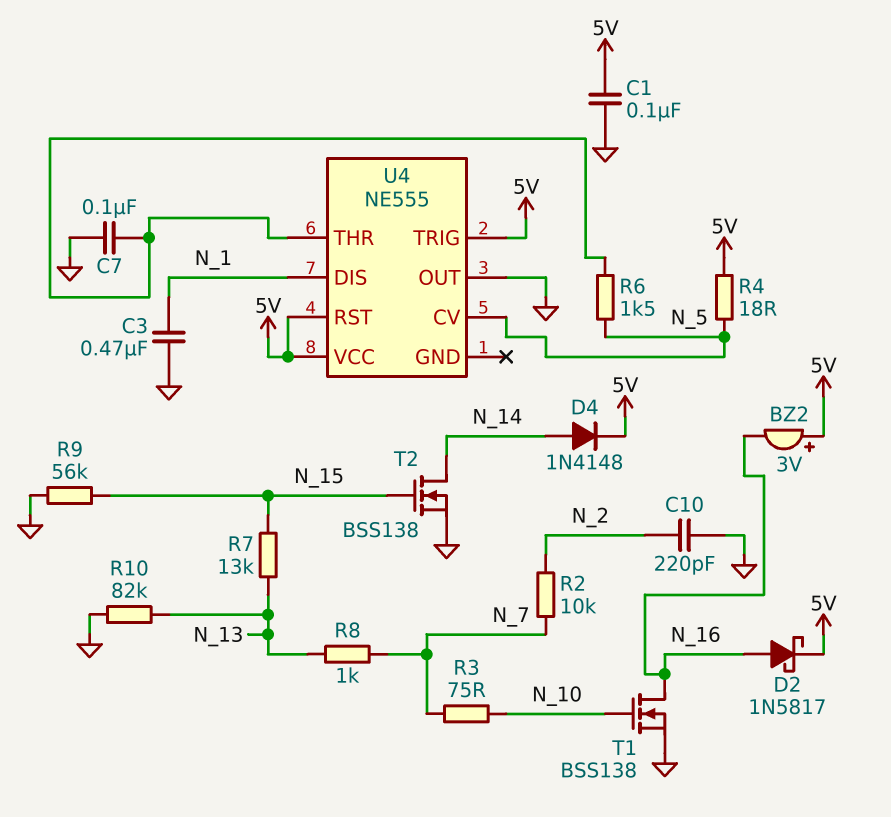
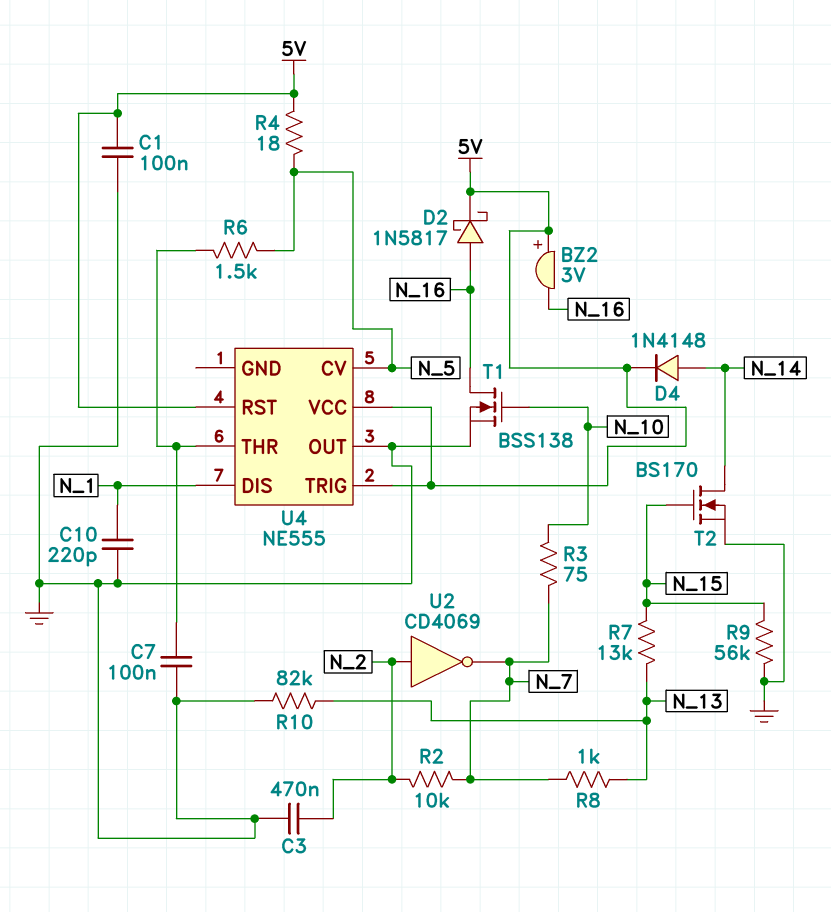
C3: 470nF (GND, N_1) -> 470nF (GND, N_2)
C10: 220pF (GND, N_2) -> 220pF (GND, N_1)
T2: NMOS BSS138 (G N_15, D N_14, S GND) -> NMOS BS170 (G N_15, D N_14, S GND)
U2: none -> NOT CD4069 (in N_2, out N_7)

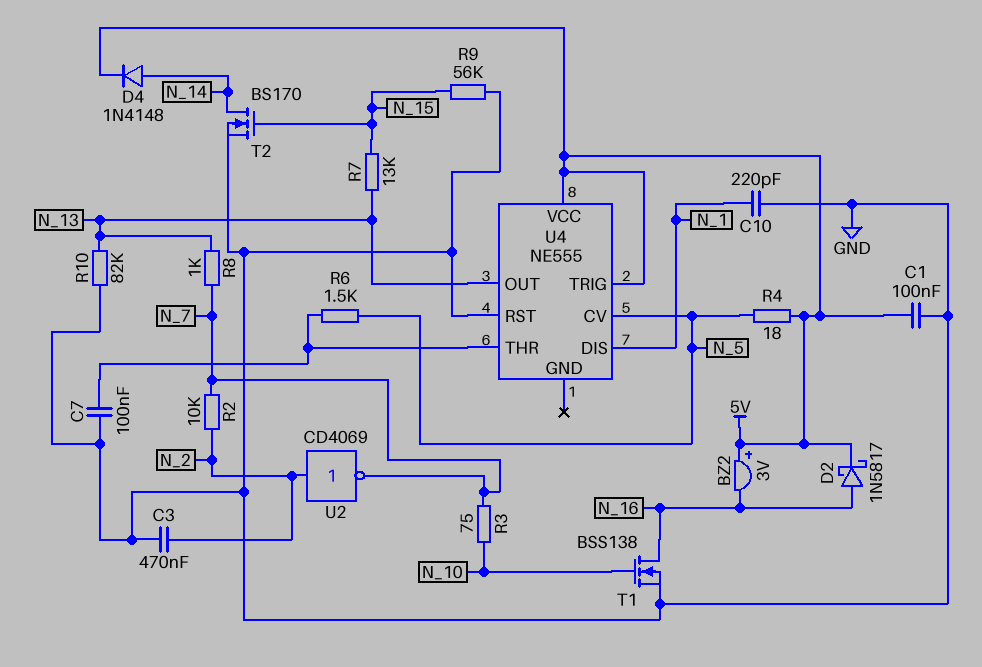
U4 pin OUT: GND -> N_13
U4 pin RST: 5V -> GND

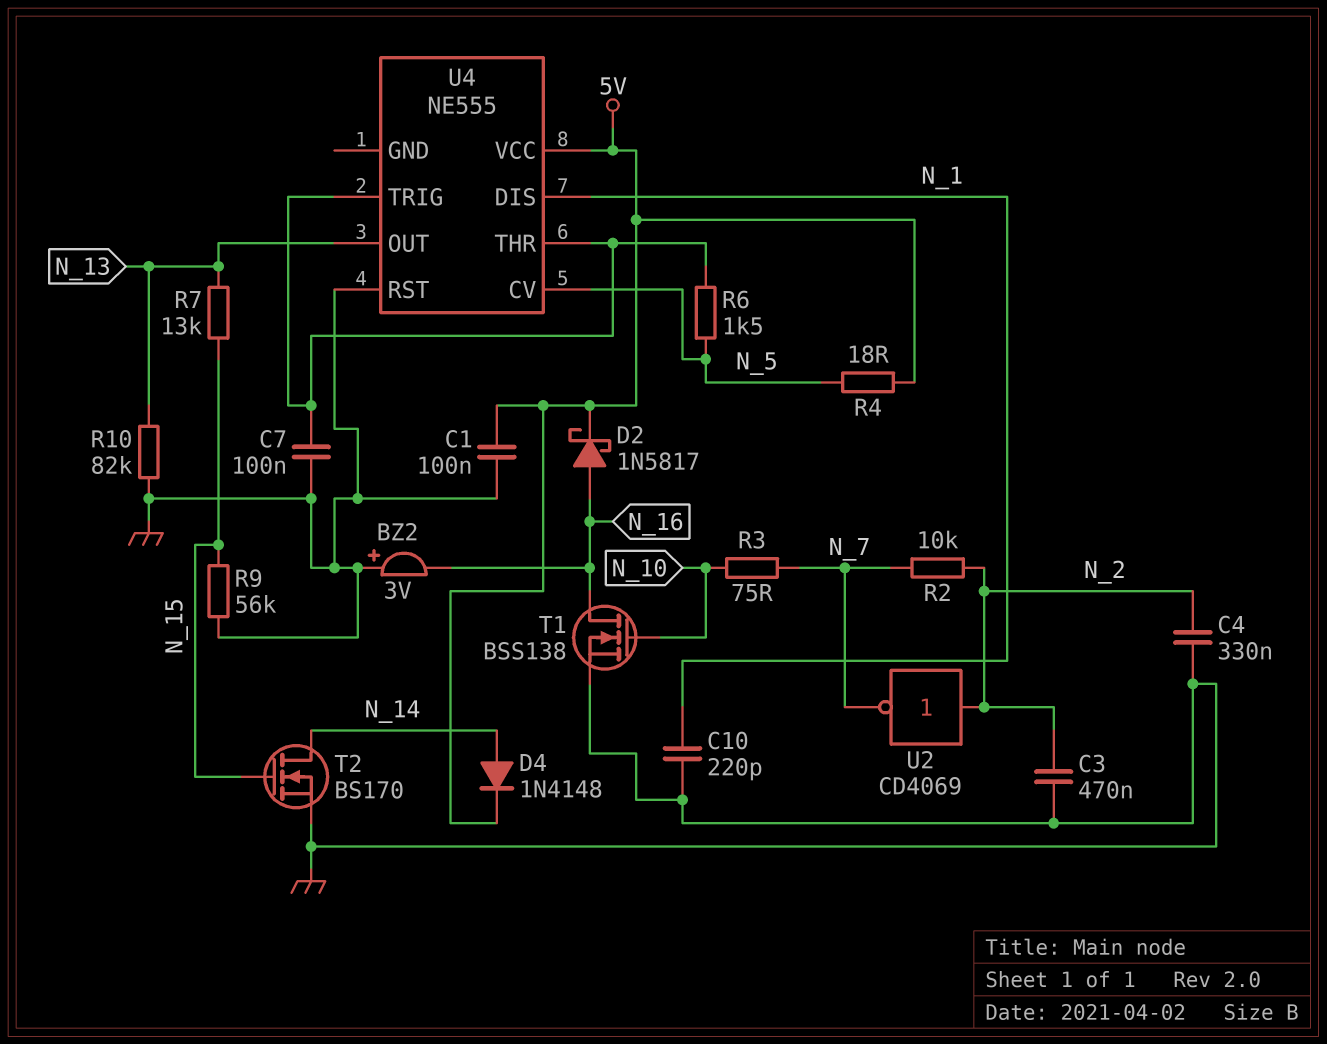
BZ2: buzzer 3V (plus 5V, minus N_16) -> buzzer 3V (plus GND, minus N_16)
C4: none -> 330nF (GND, N_2)
R8: 1k (N_7, N_13) -> none
U4 pin TRIG: 5V -> U4/THR

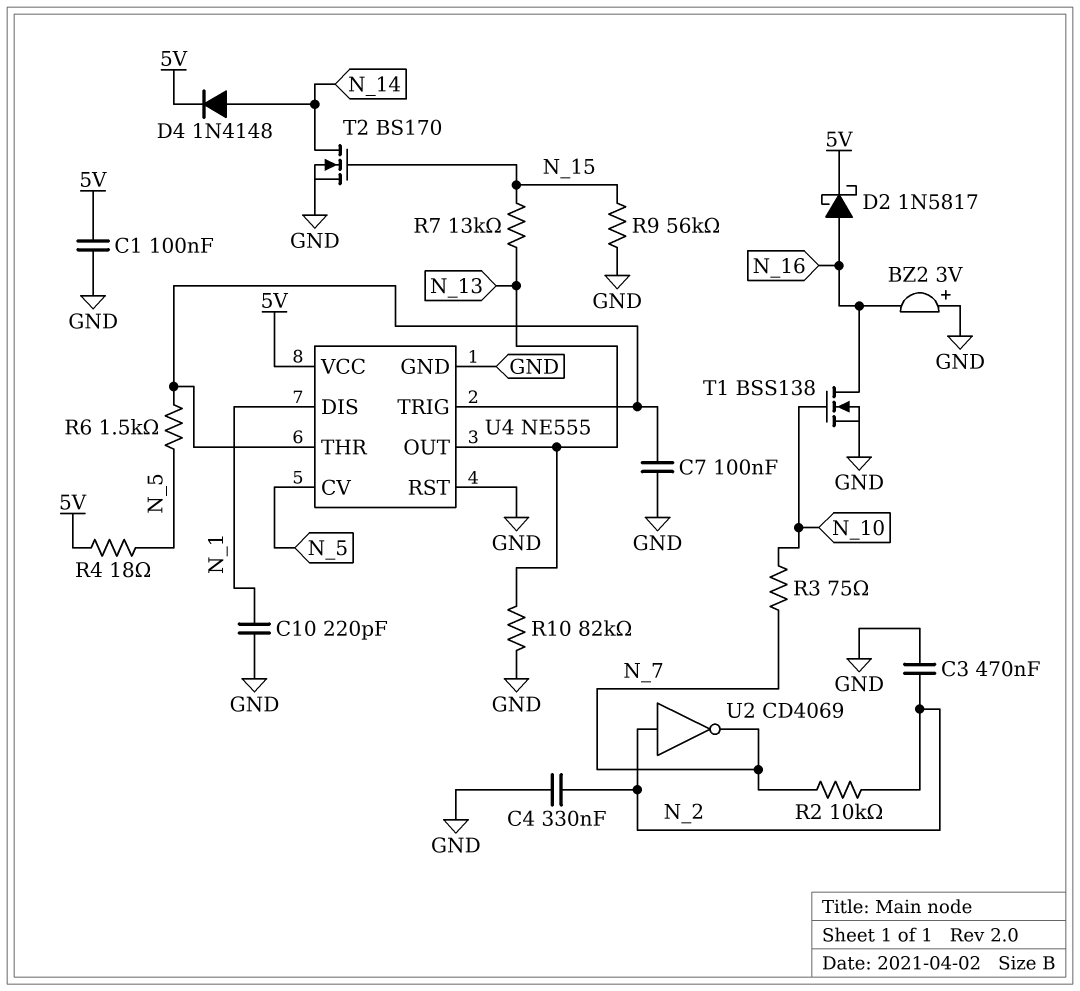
U4 pin GND: none -> GND

